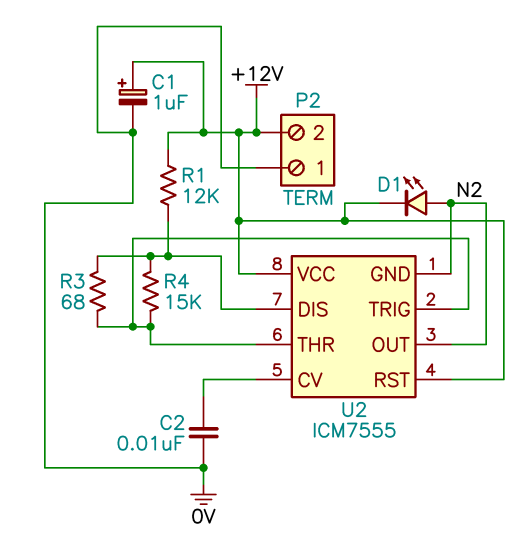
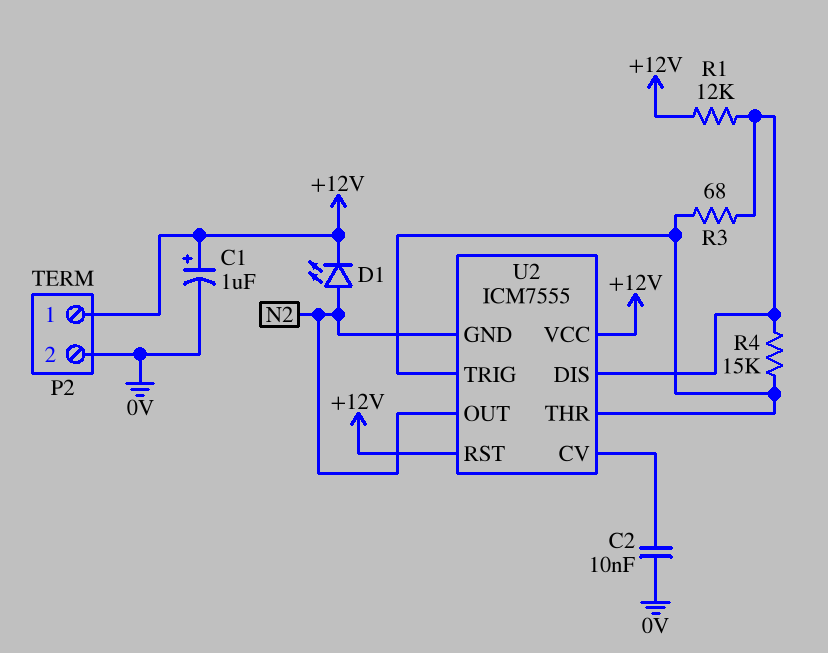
P2 pin 1: 0V -> +12V
P2 pin 2: +12V -> 0V

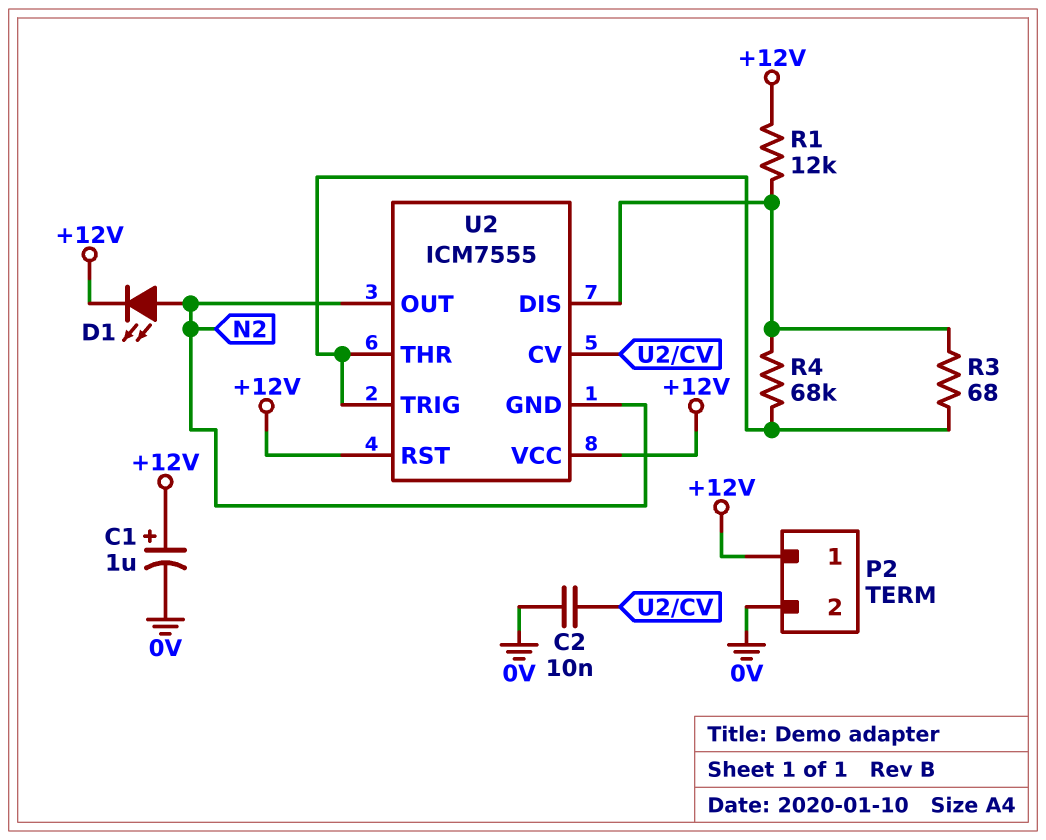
R4: 15k (U2/DIS, U2/THR) -> 68k (U2/DIS, U2/THR)

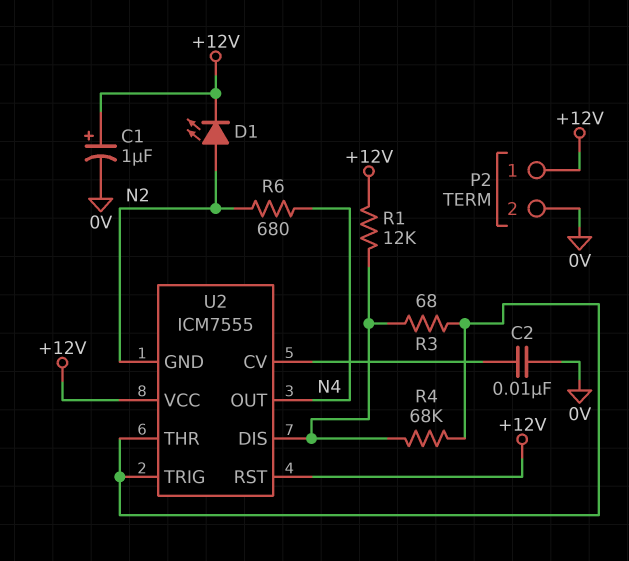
R6: none -> 680 (N2, N4)
U2 pin OUT: N2 -> N4

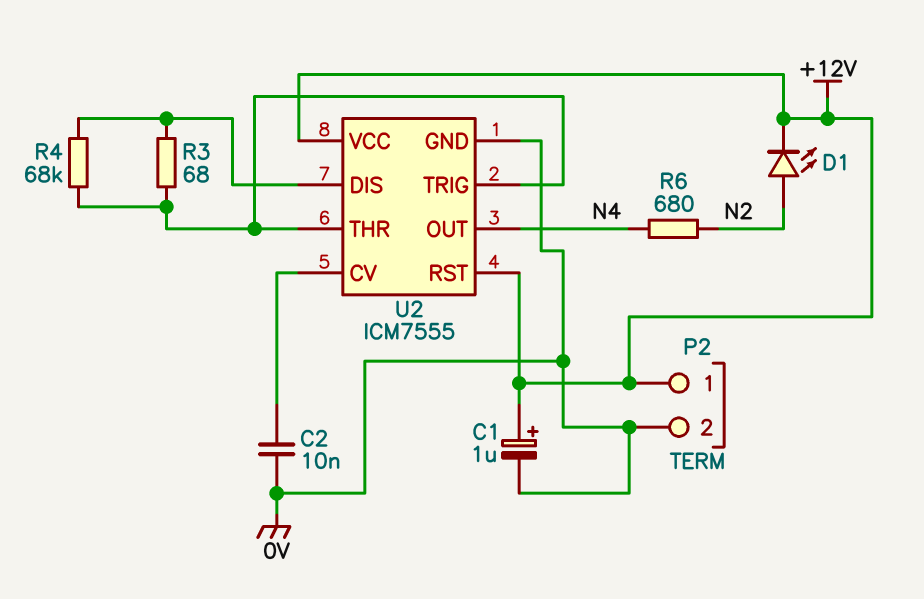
R1: 12k (+12V, U2/DIS) -> none
U2 pin GND: N2 -> 0V

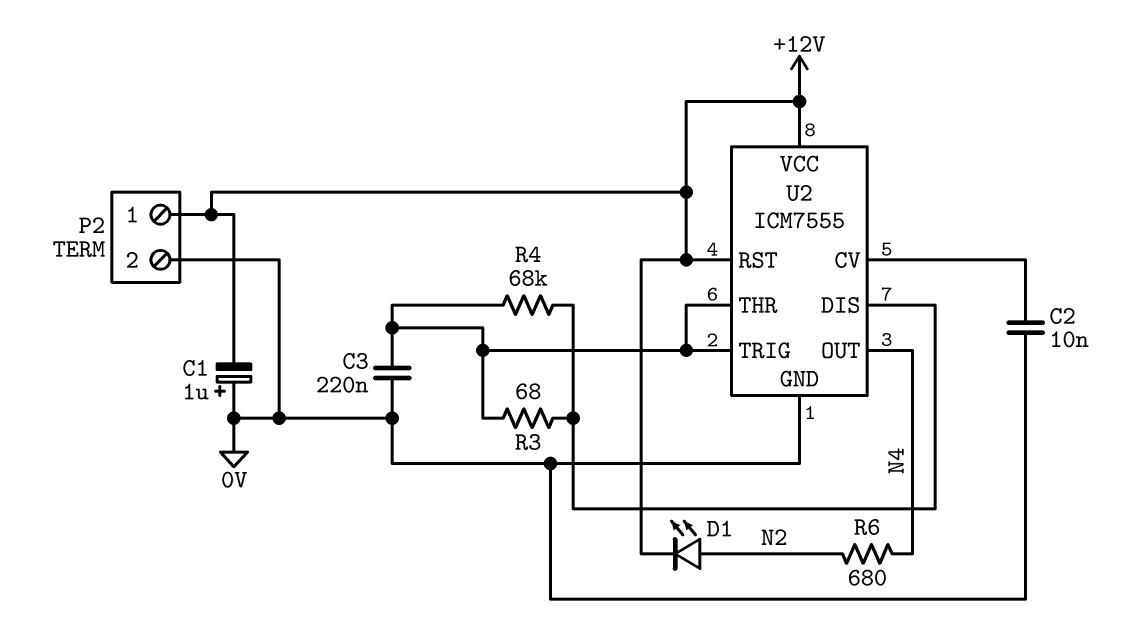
C1: 1uF (plus +12V, minus 0V) -> 1uF (plus 0V, minus +12V)
C3: none -> 220nF (0V, U2/THR)

